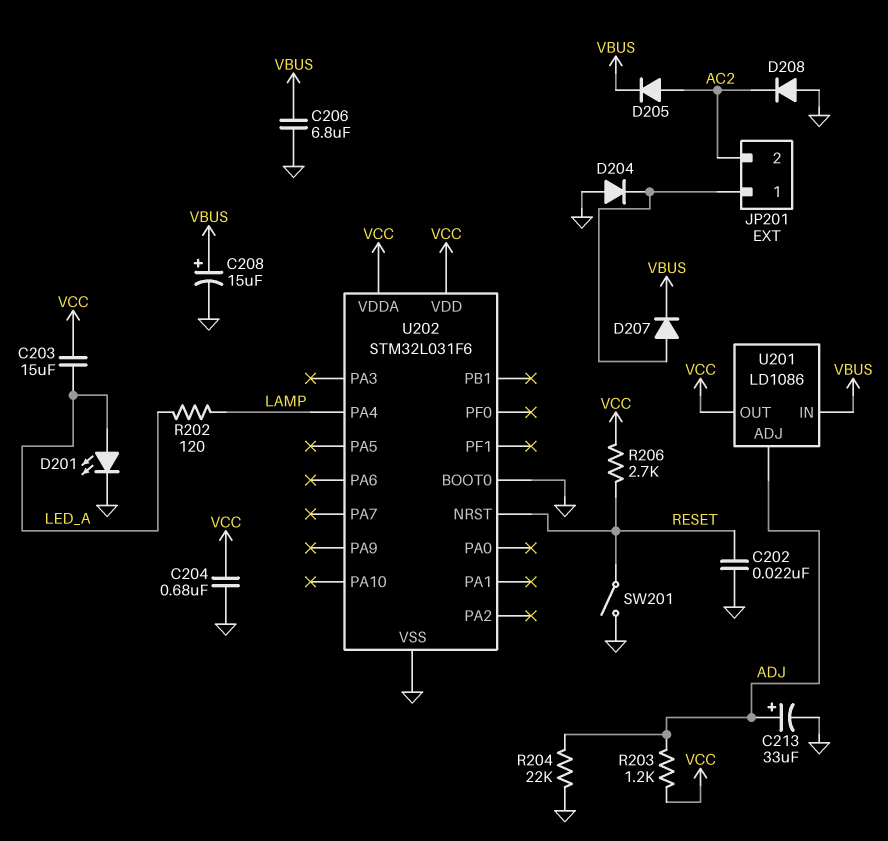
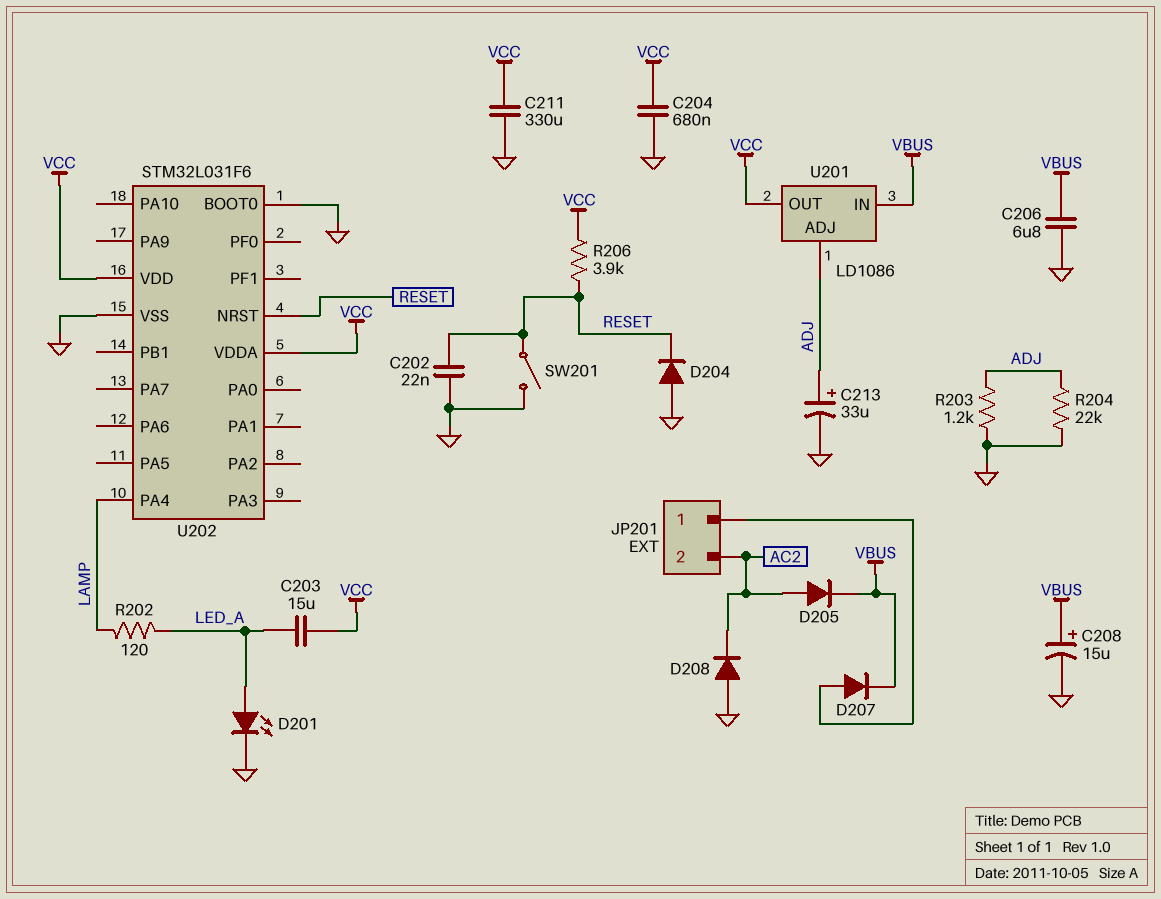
C211: none -> 330uF (GND, VCC)
D204: diode (A GND, K JP201/1) -> diode (A GND, K RESET)
R203: 1.2k (ADJ, VCC) -> 1.2k (ADJ, GND)
R206: 2.7k (RESET, VCC) -> 3.9k (RESET, VCC)

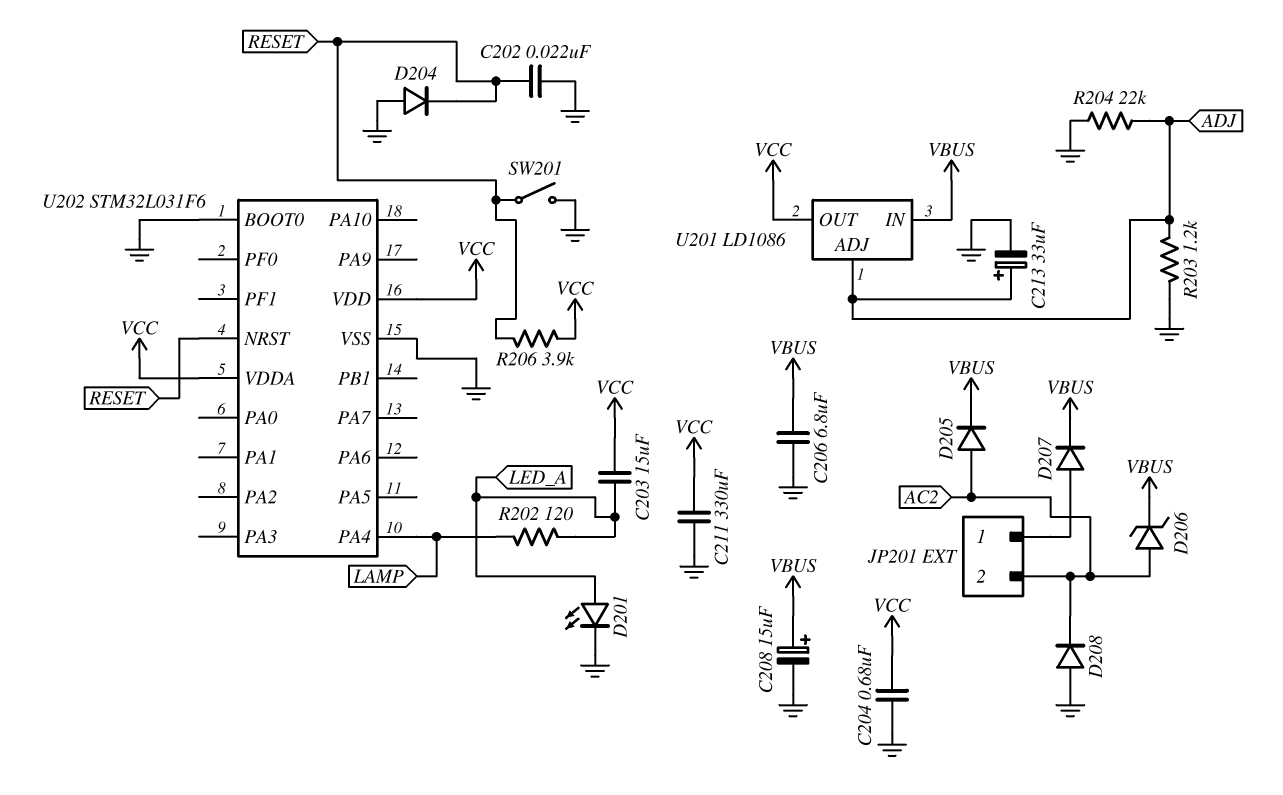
D206: none -> zener (A AC2, K VBUS)

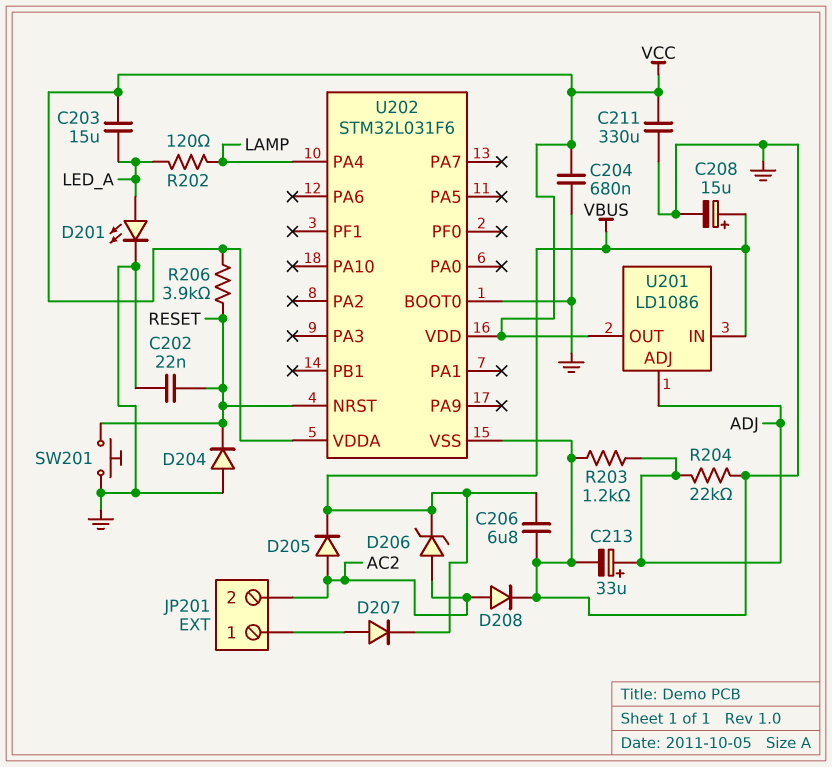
D208: diode (A GND, K AC2) -> diode (A AC2, K GND)
SW201: switch (GND, RESET) -> button (GND, RESET)

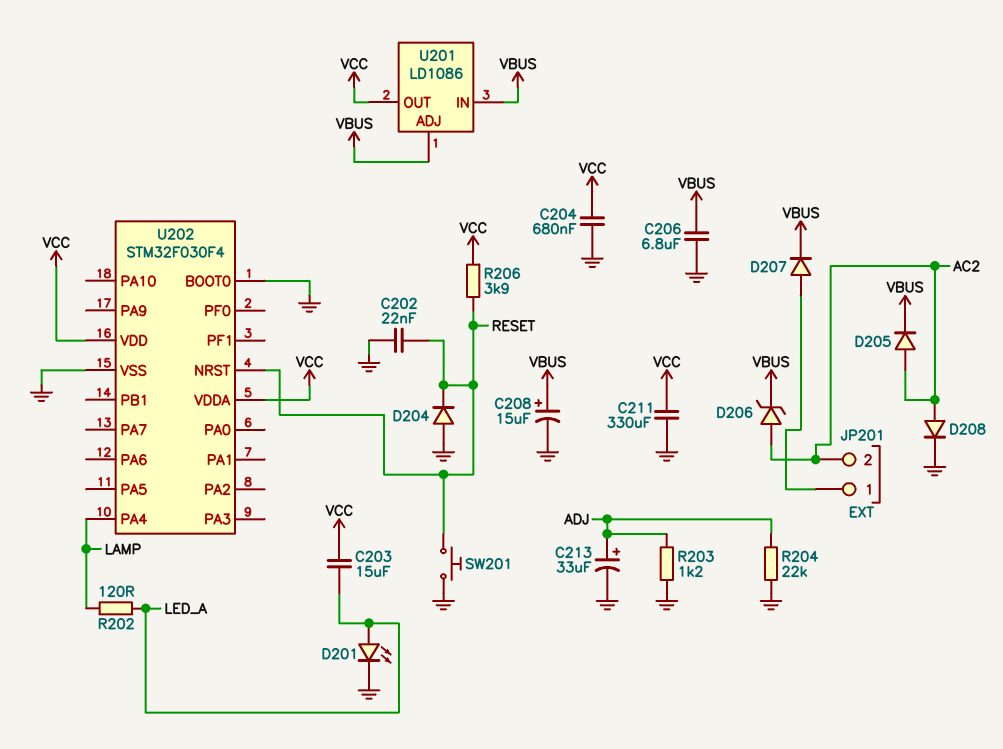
U201 pin ADJ: ADJ -> VBUS
U202: STM32L031F6 -> STM32F030F4

